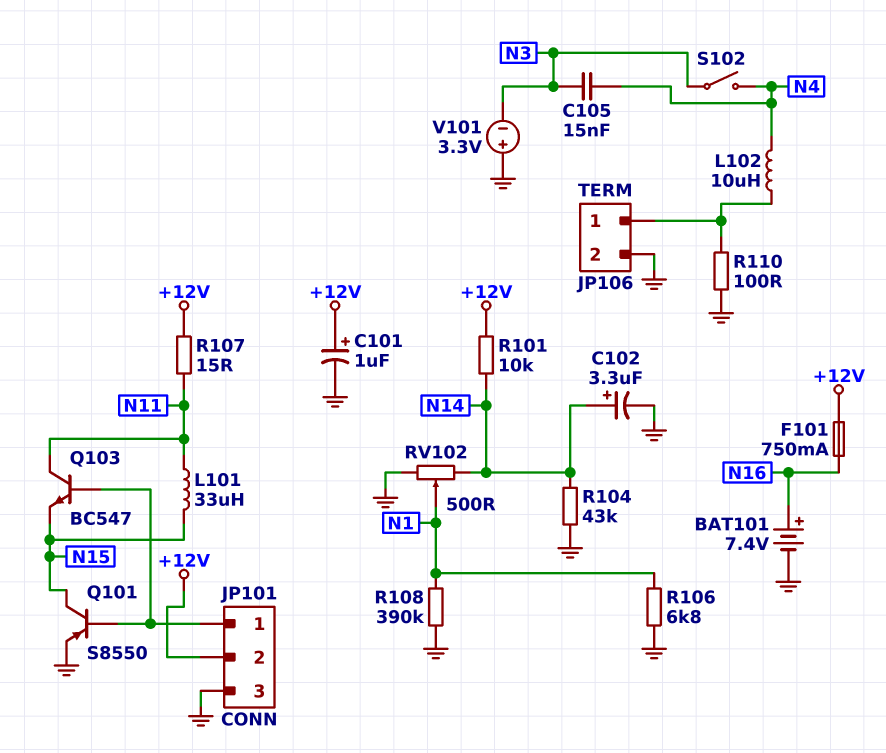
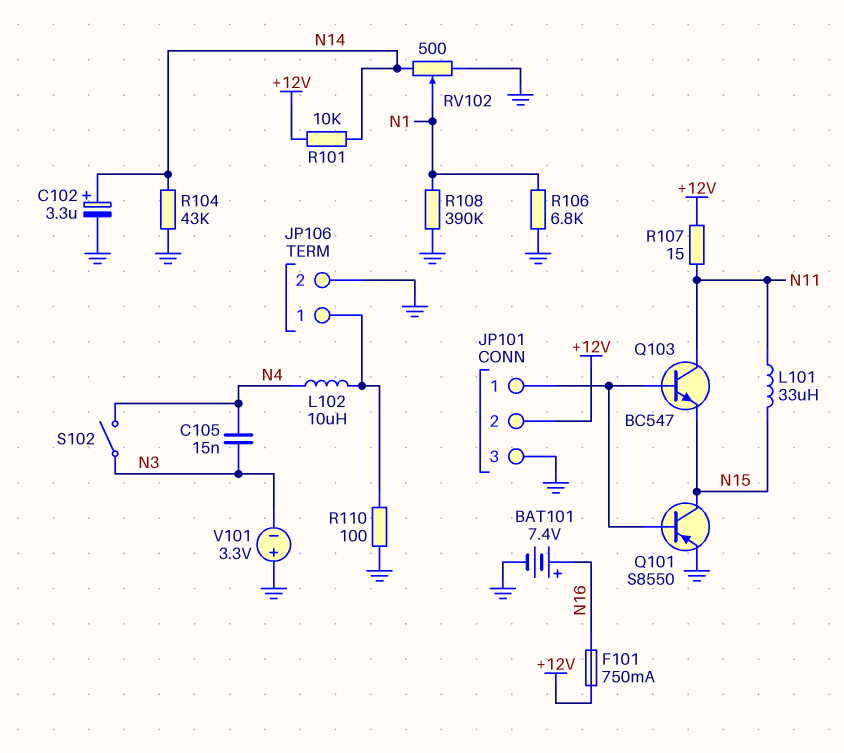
C101: 1uF (plus +12V, minus GND) -> none

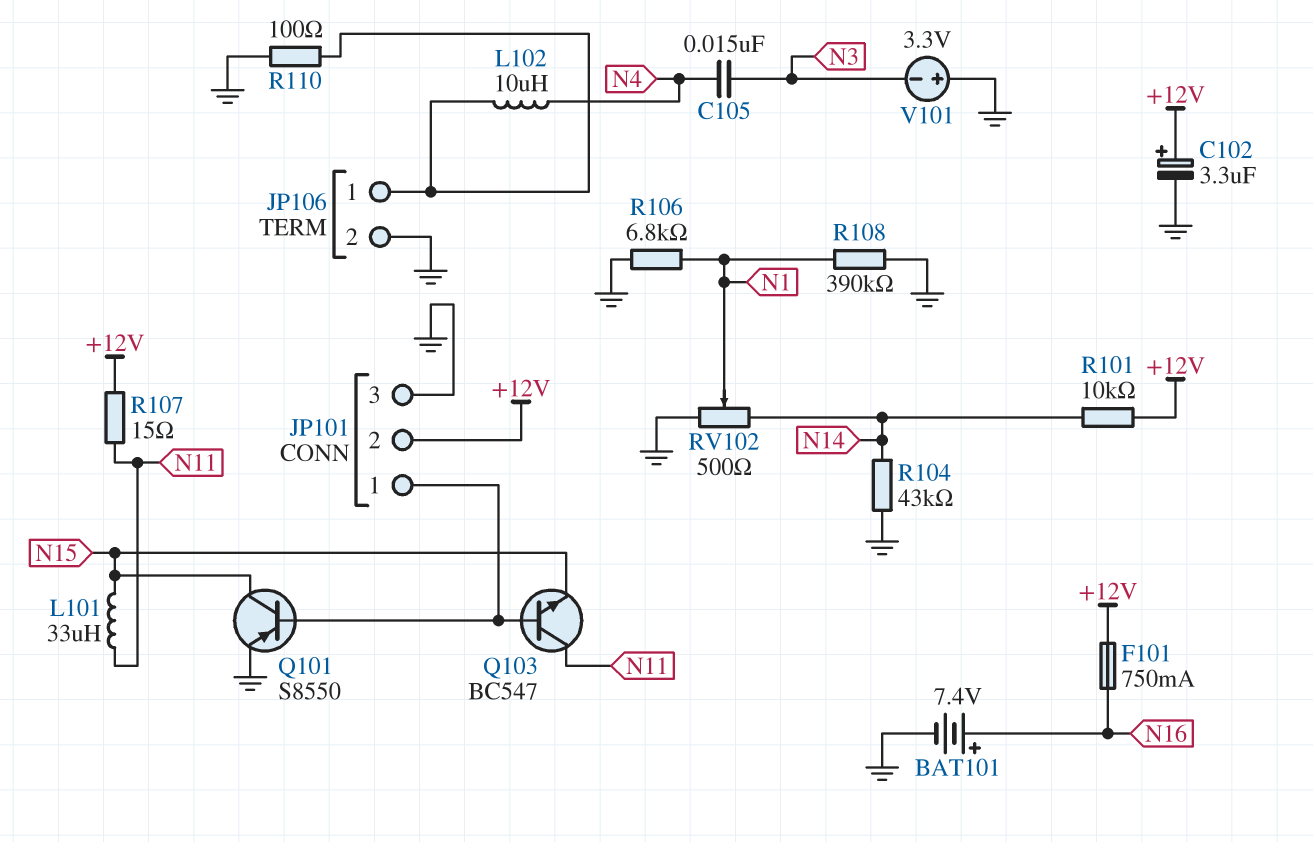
C102: 3.3uF (plus N14, minus GND) -> 3.3uF (plus +12V, minus GND)
S102: switch (N3, N4) -> none

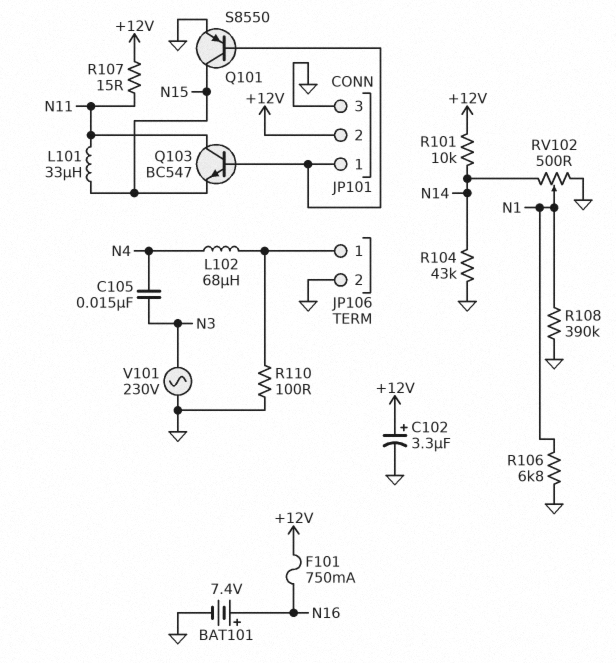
L102: 10uH (JP106/1, N4) -> 68uH (JP106/1, N4)
V101: 3.3V (plus GND, minus N3) -> AC 230V (GND, N3)

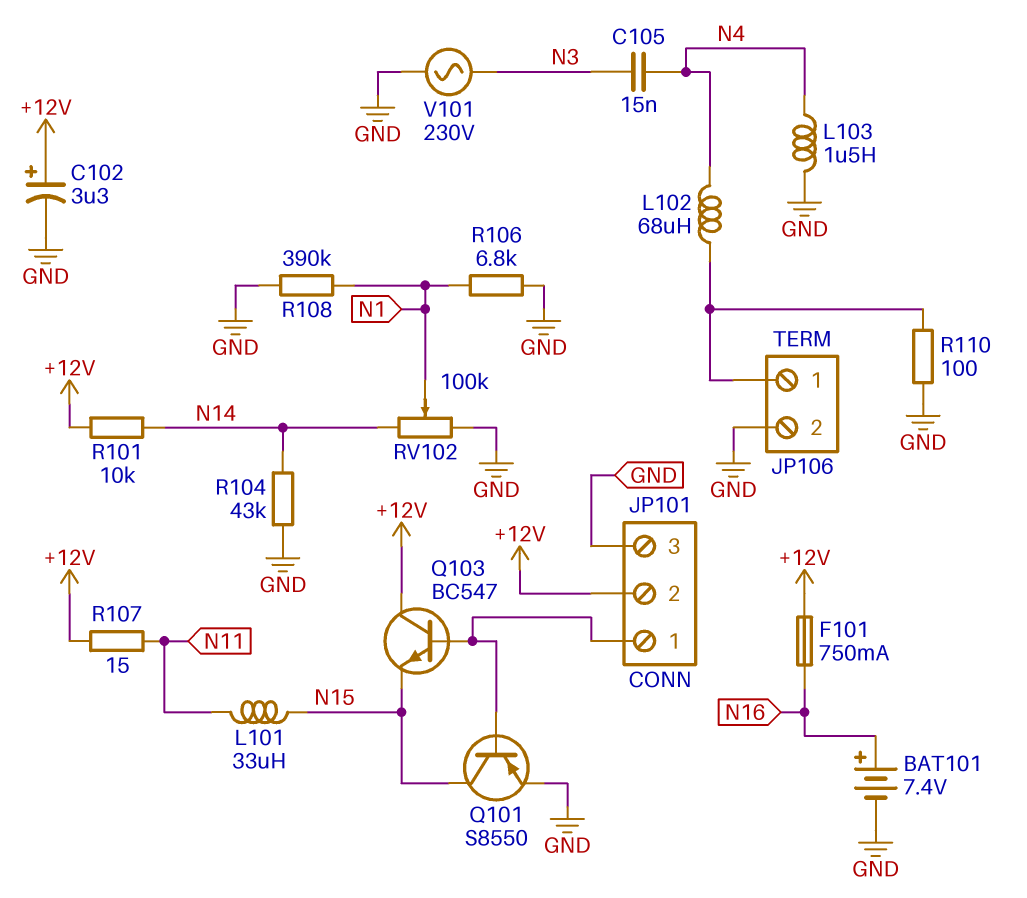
L103: none -> 1.5uH (GND, N4)
Q103: NPN BC547 (B JP101/1, C N11, E N15) -> NPN BC547 (B JP101/1, C +12V, E N15)
RV102: 500 (GND, N14, wiper N1) -> 100k (GND, N14, wiper N1)

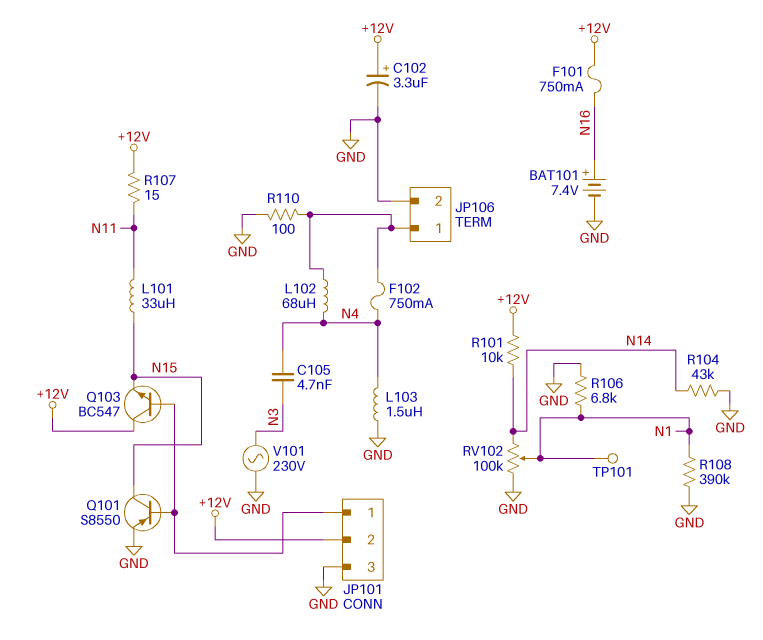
C105: 15nF (N3, N4) -> 4.7nF (N3, N4)
F102: none -> 750mA (JP106/1, N4)
TP101: none -> test point (N1)

